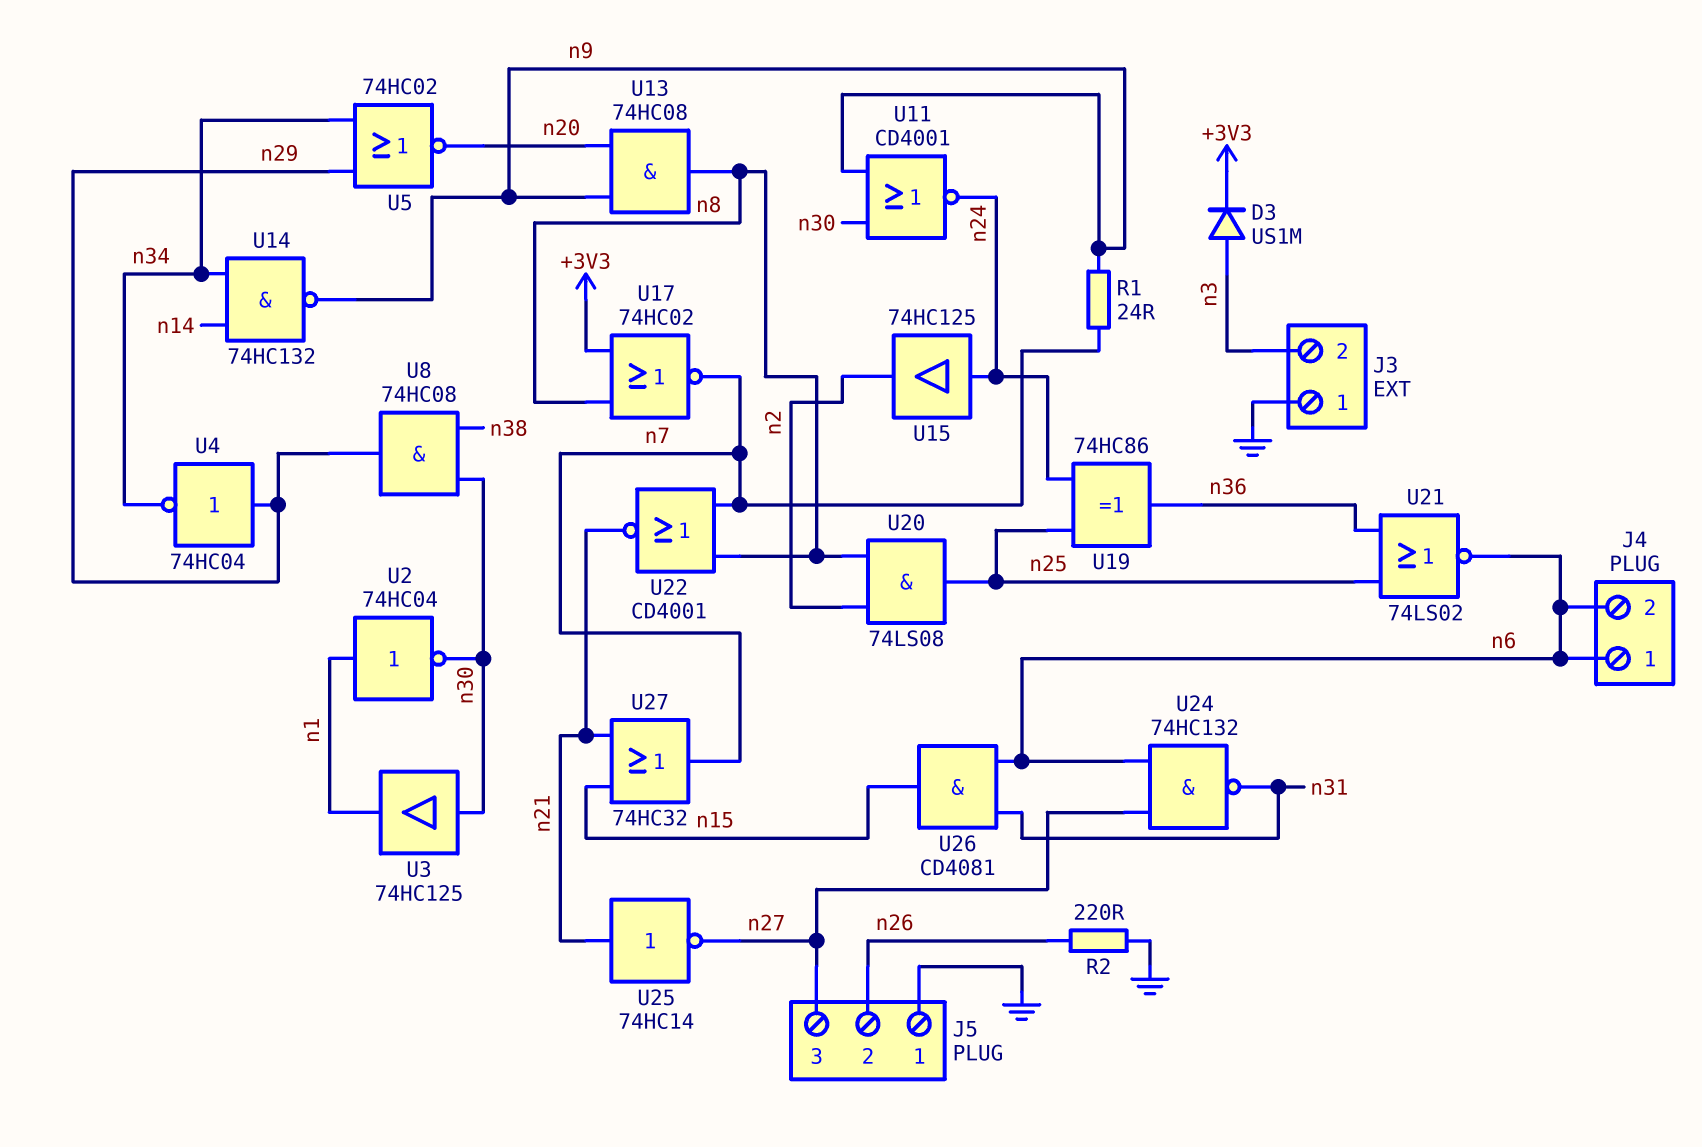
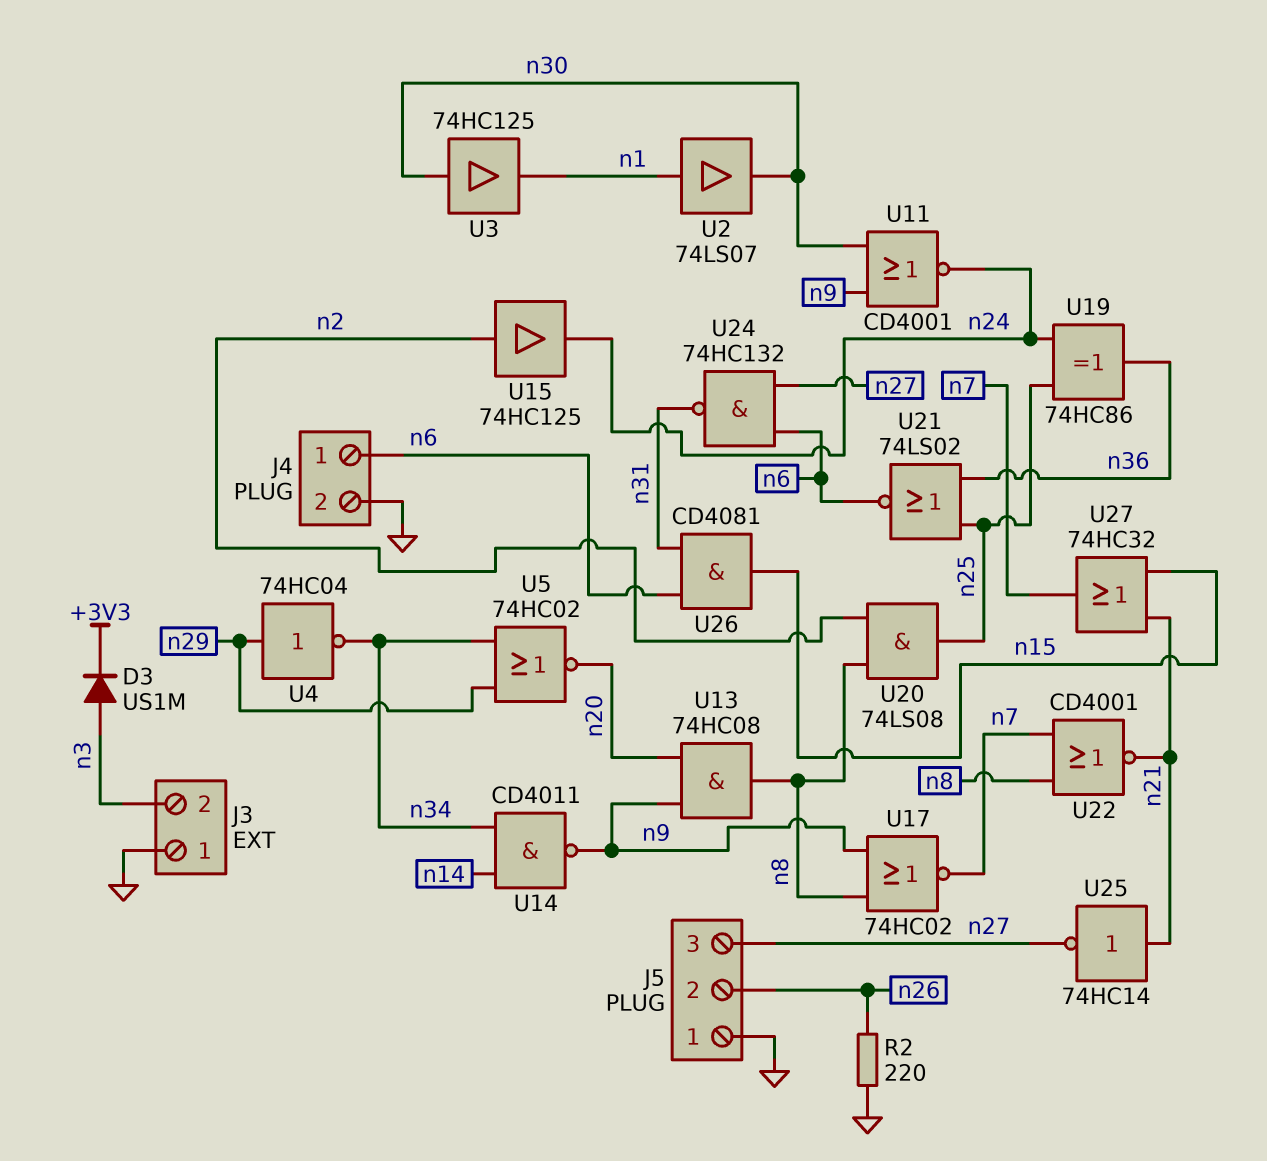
J4 pin 2: n6 -> GND
R1: 24 (n7, n9) -> none
U2: NOT 74HC04 (in n1, out n30) -> buffer 74LS07 (in n1, out n30)
U8: AND 74HC08 (in n30, in n38, out n29) -> none
U14: NAND 74HC132 (in n14, in n34, out n9) -> NAND CD4011 (in n14, in n34, out n9)
U15: buffer 74HC125 (in n24, out n2) -> buffer 74HC125 (in n2, out n24)
U17: NOR 74HC02 (in +3V3, in n8, out n7) -> NOR 74HC02 (in n8, in n9, out n7)

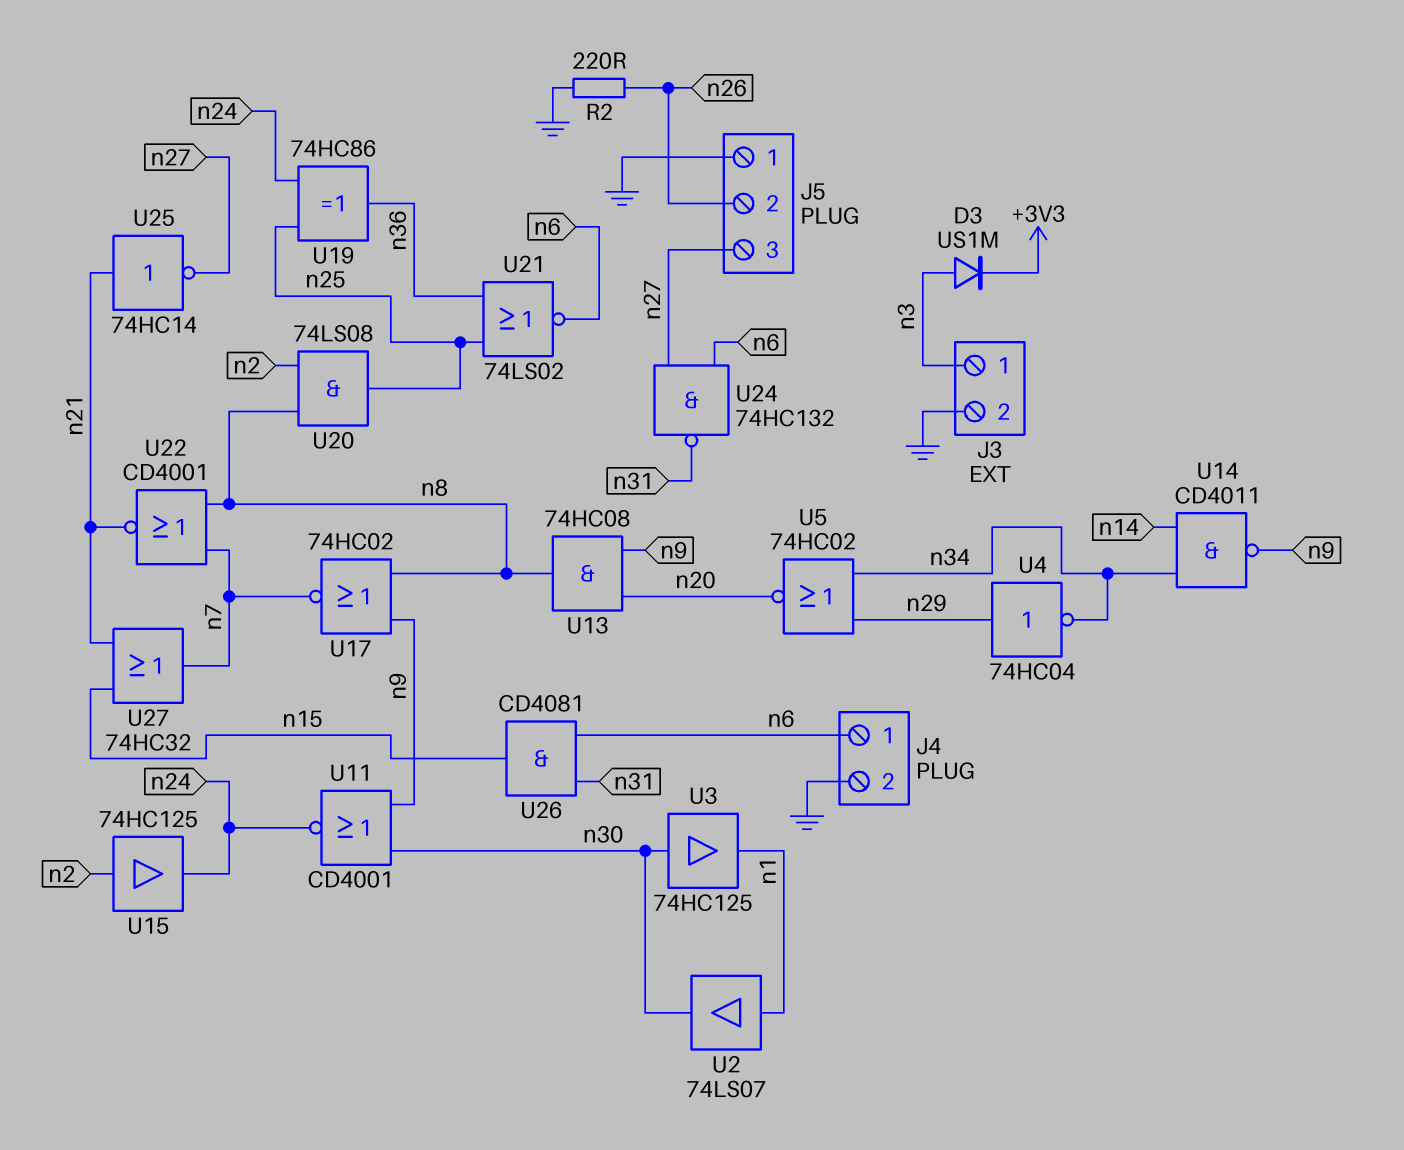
J3 pin 1: GND -> n3
J3 pin 2: n3 -> GND

